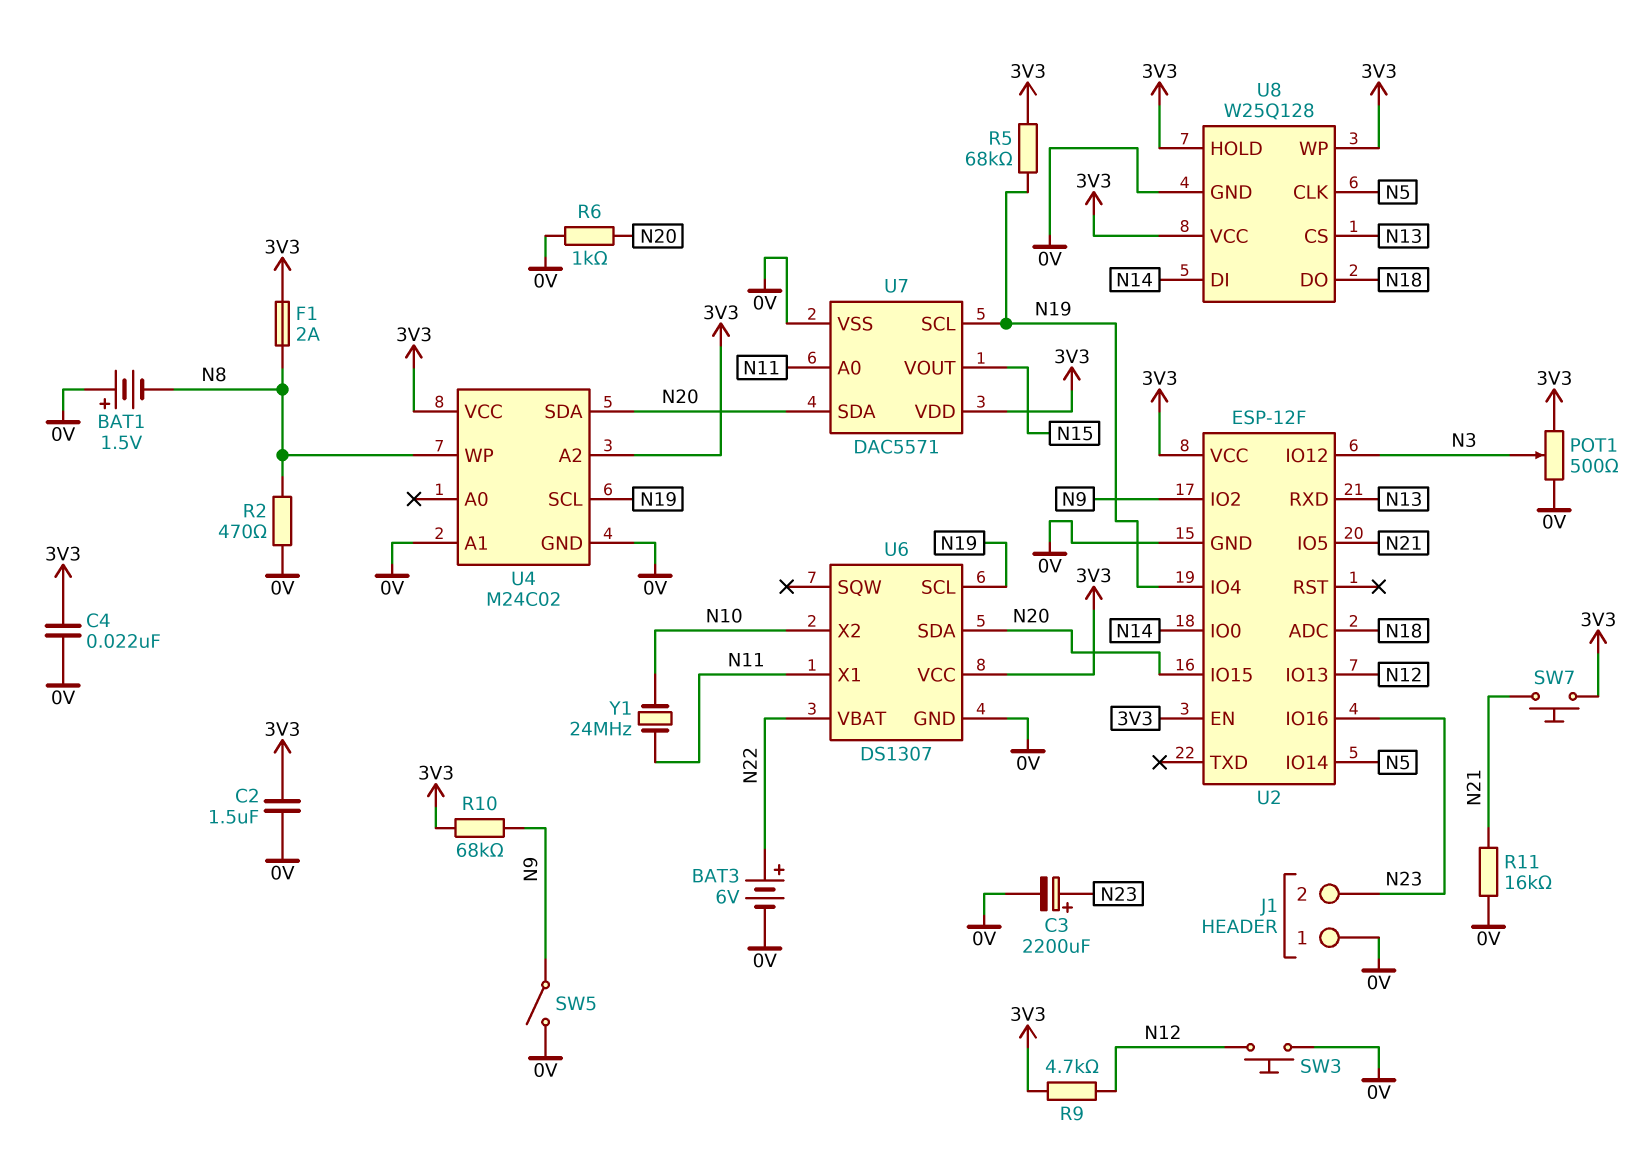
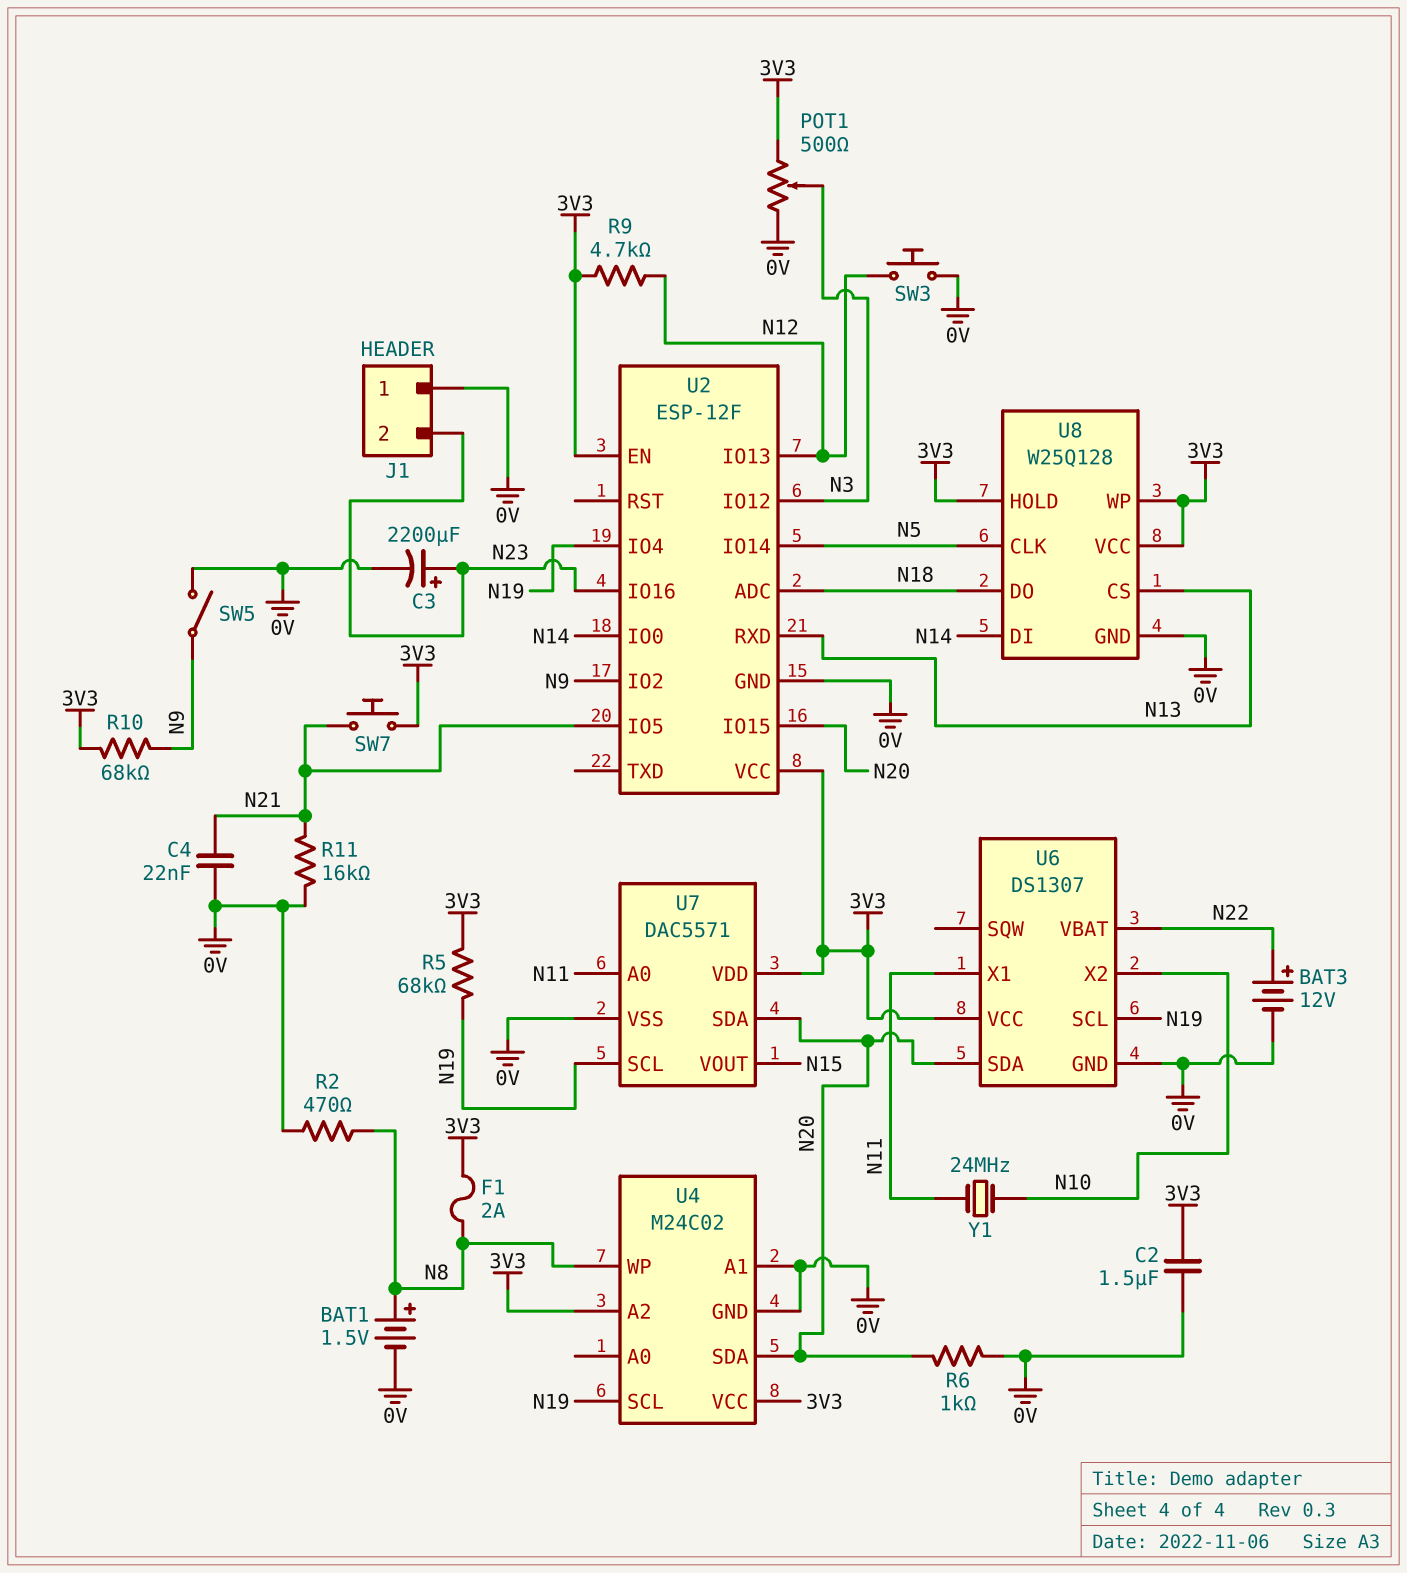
BAT1: 1.5V (plus 0V, minus N8) -> 1.5V (plus N8, minus 0V)
BAT3: 6V (plus N22, minus 0V) -> 12V (plus N22, minus 0V)
C4: 22nF (0V, 3V3) -> 22nF (0V, N21)

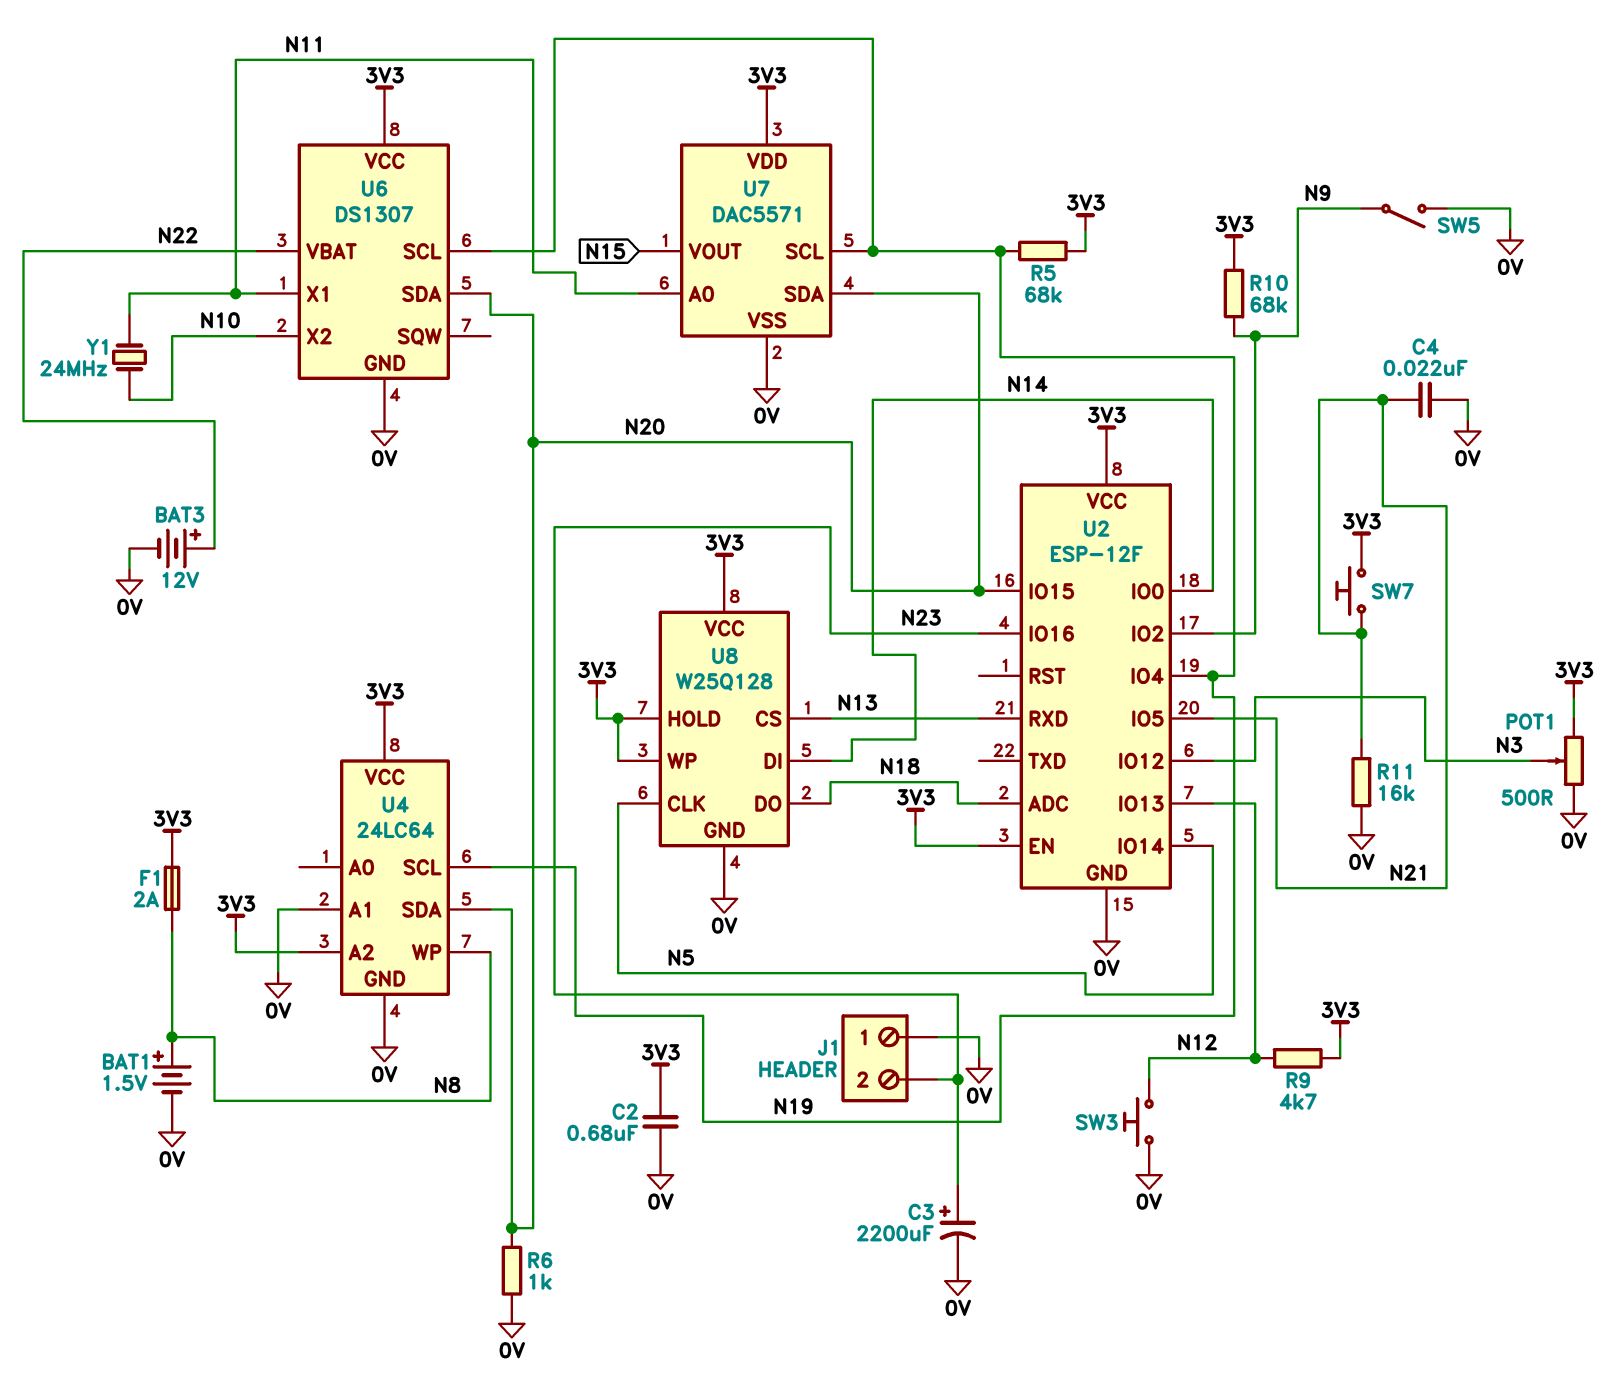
C2: 1.5uF (0V, 3V3) -> 680nF (0V, 3V3)
R2: 470 (0V, N8) -> none
U4: M24C02 -> 24LC64

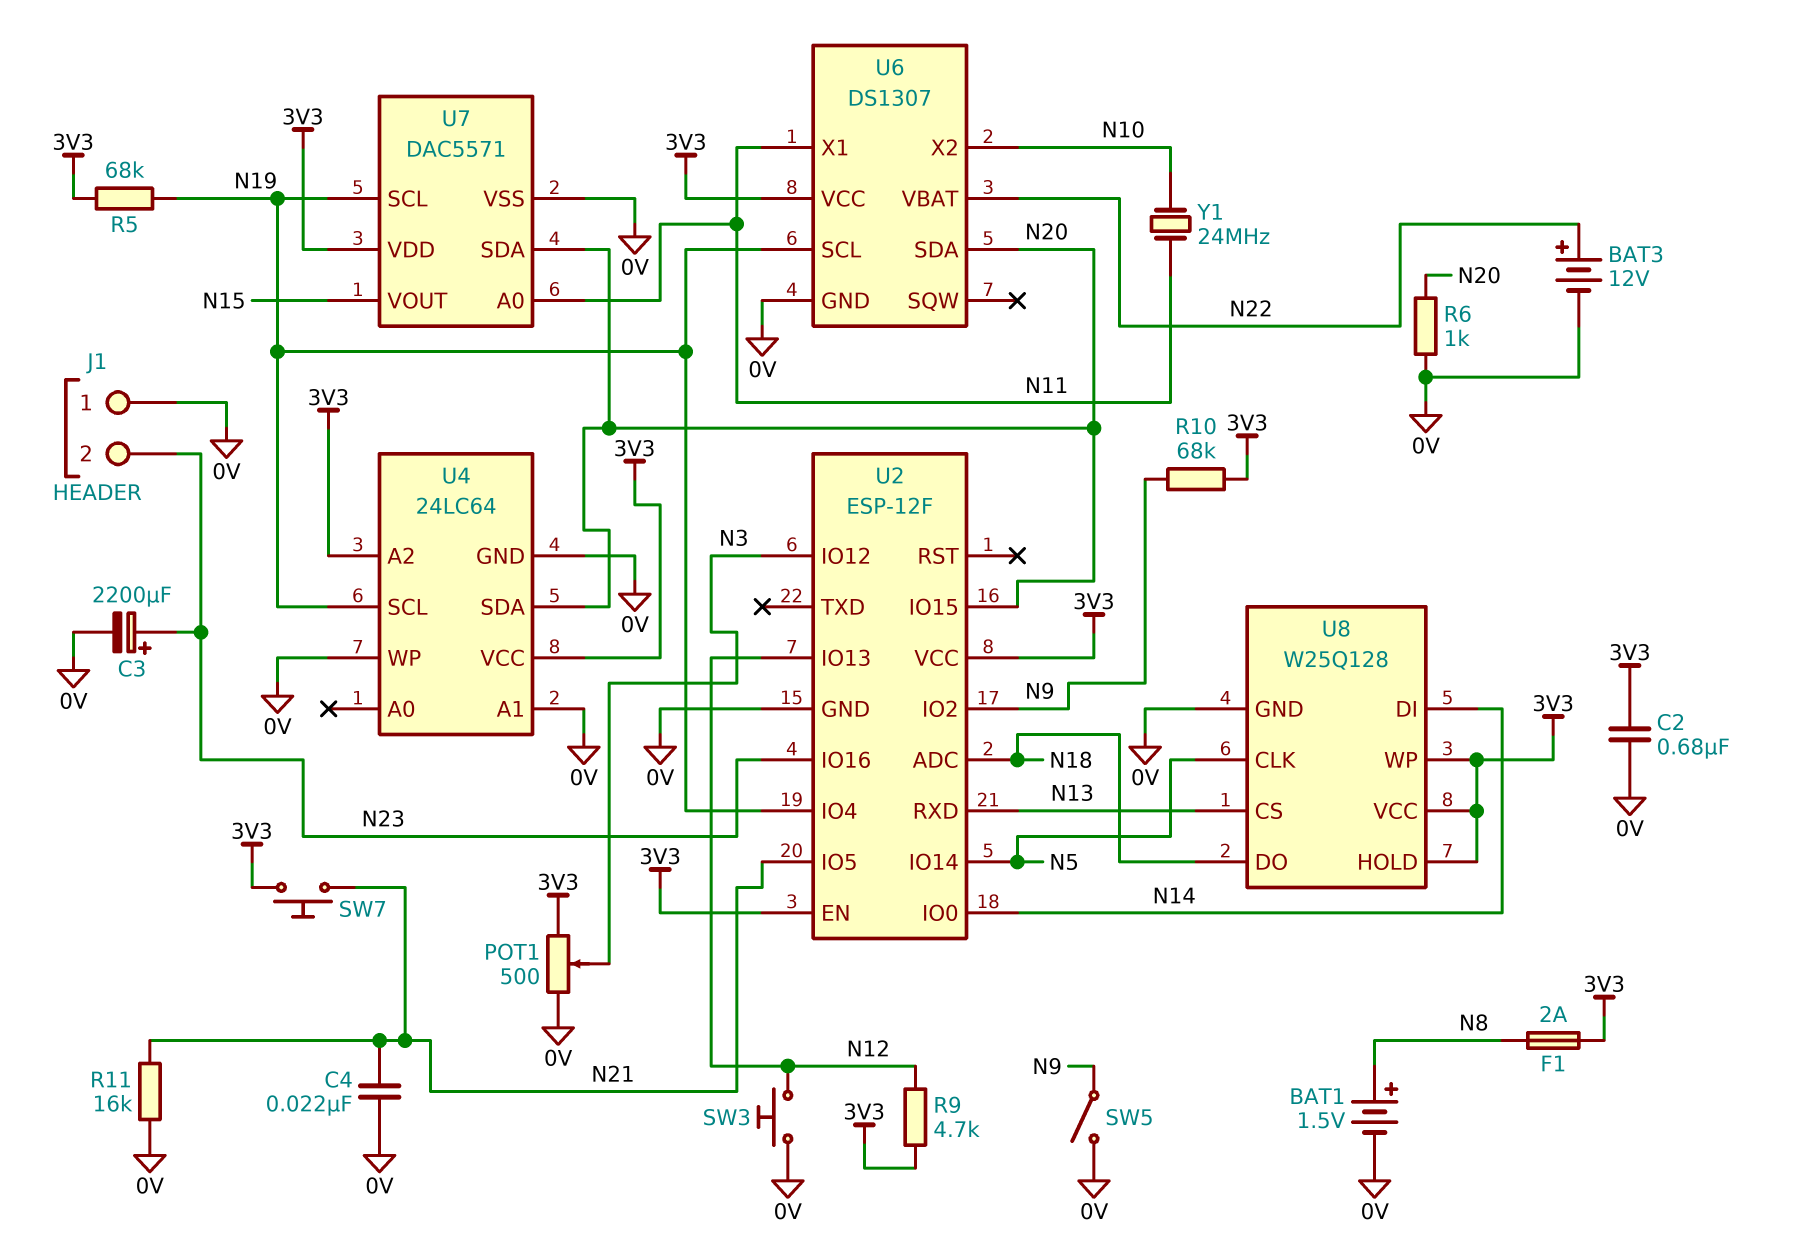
U4 pin WP: N8 -> 0V

